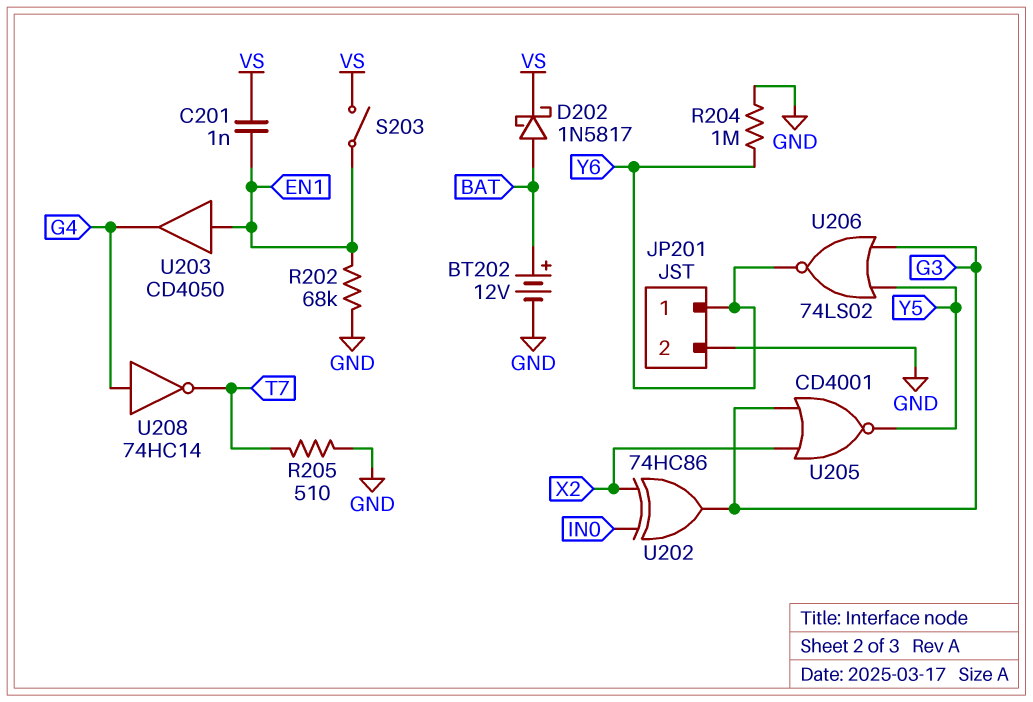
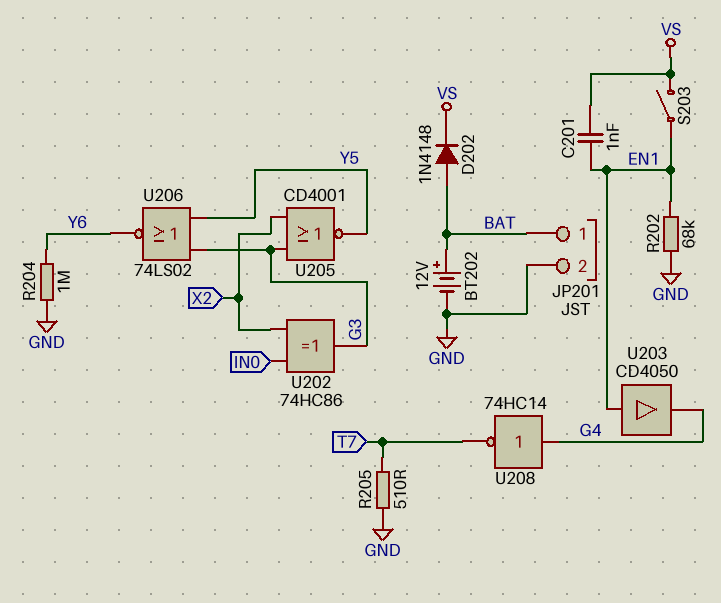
D202: schottky 1N5817 (A BAT, K VS) -> diode 1N4148 (A BAT, K VS)
JP201 pin 1: Y6 -> BAT

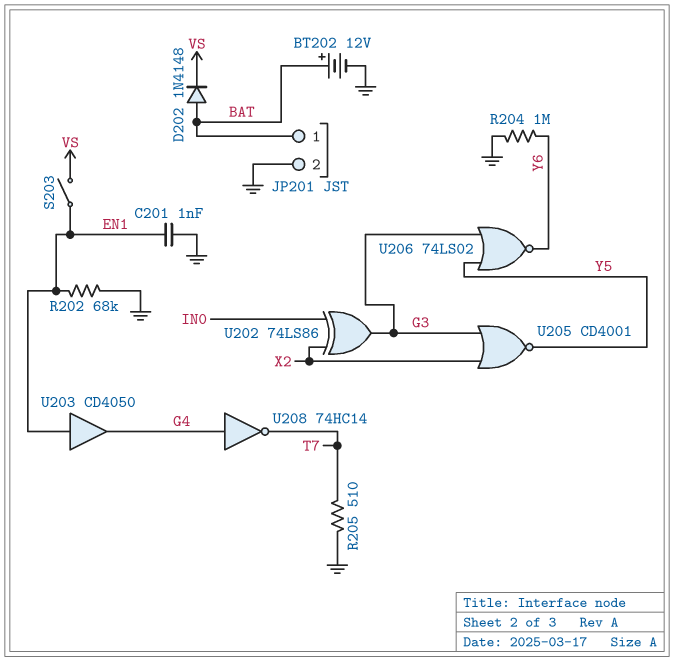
C201: 1nF (EN1, VS) -> 1nF (EN1, GND)
U202: XOR 74HC86 (in IN0, in X2, out G3) -> XOR 74LS86 (in IN0, in X2, out G3)

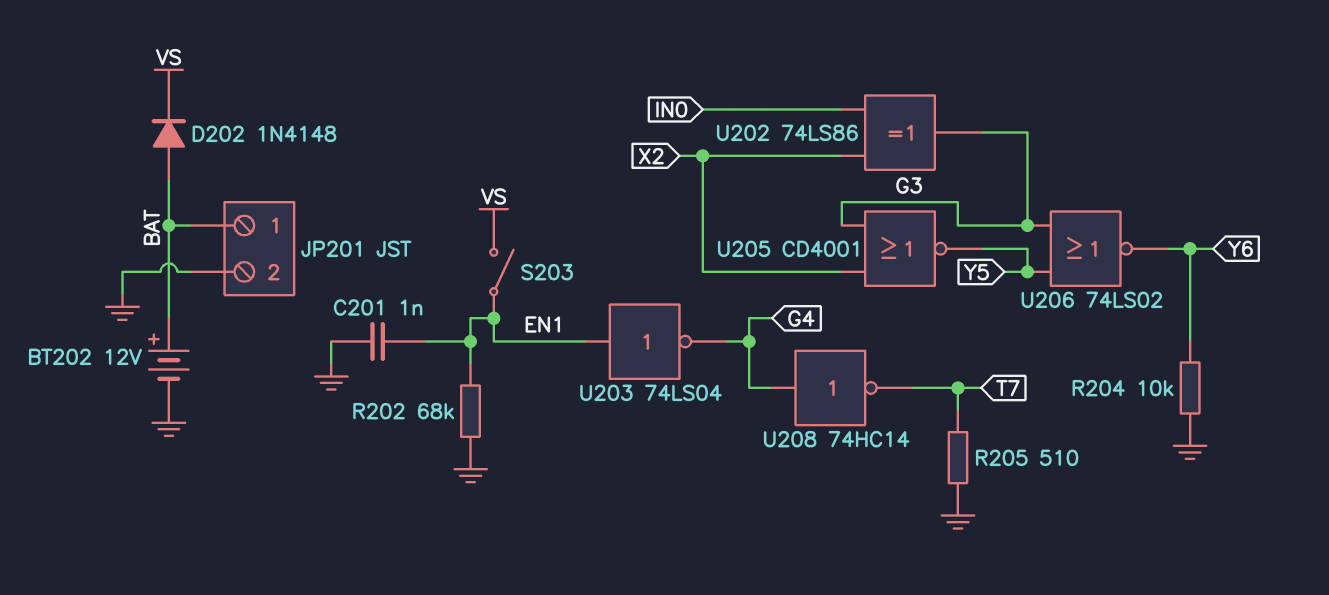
R204: 1M (GND, Y6) -> 10k (GND, Y6)
U203: buffer CD4050 (in EN1, out G4) -> NOT 74LS04 (in EN1, out G4)

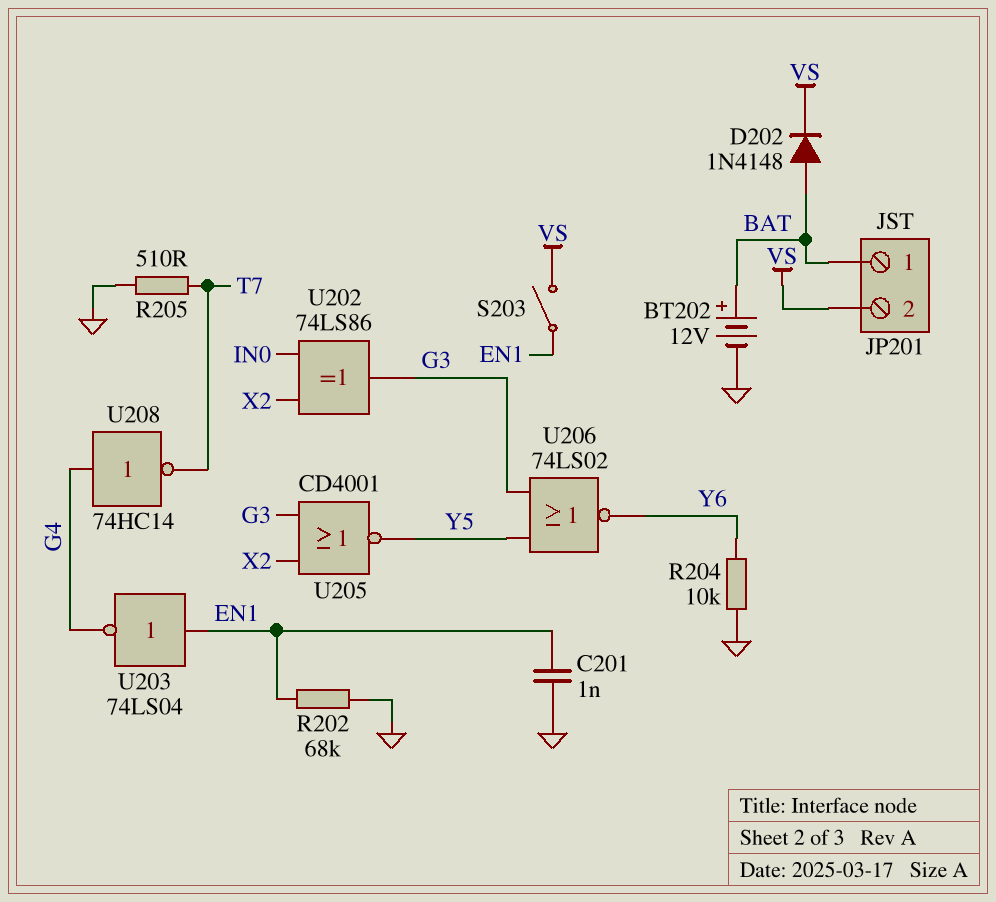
JP201 pin 2: GND -> VS

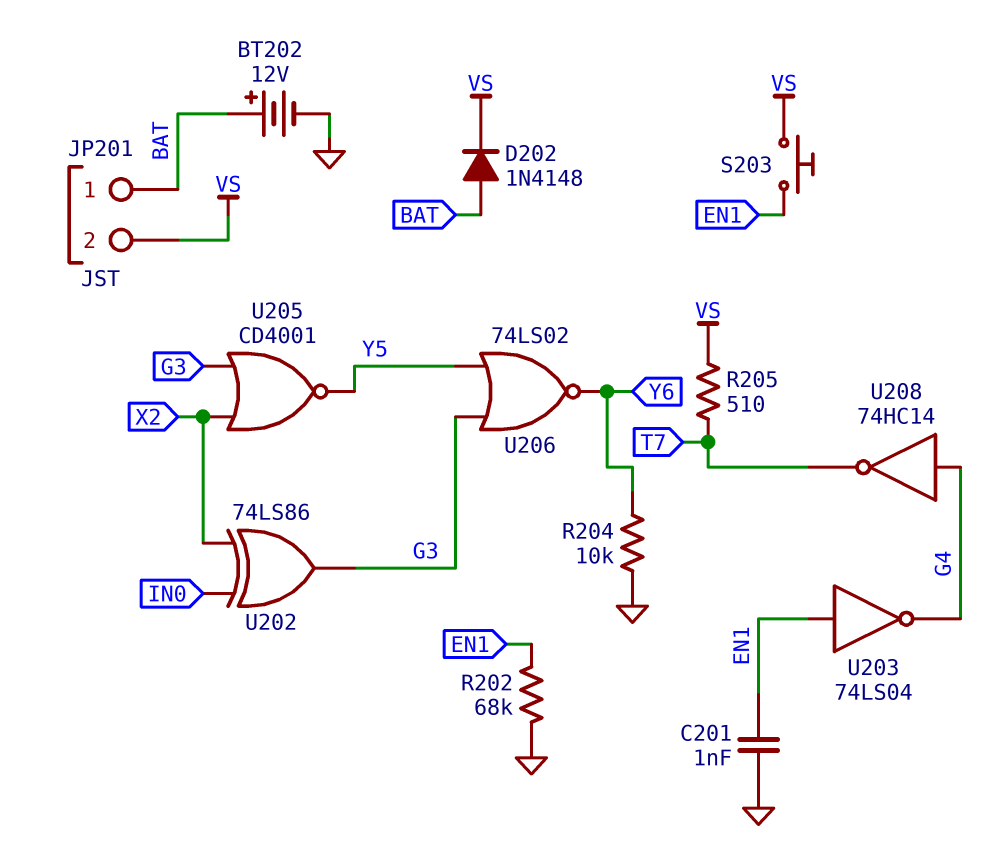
R205: 510 (GND, T7) -> 510 (T7, VS)
S203: switch (EN1, VS) -> button (EN1, VS)

